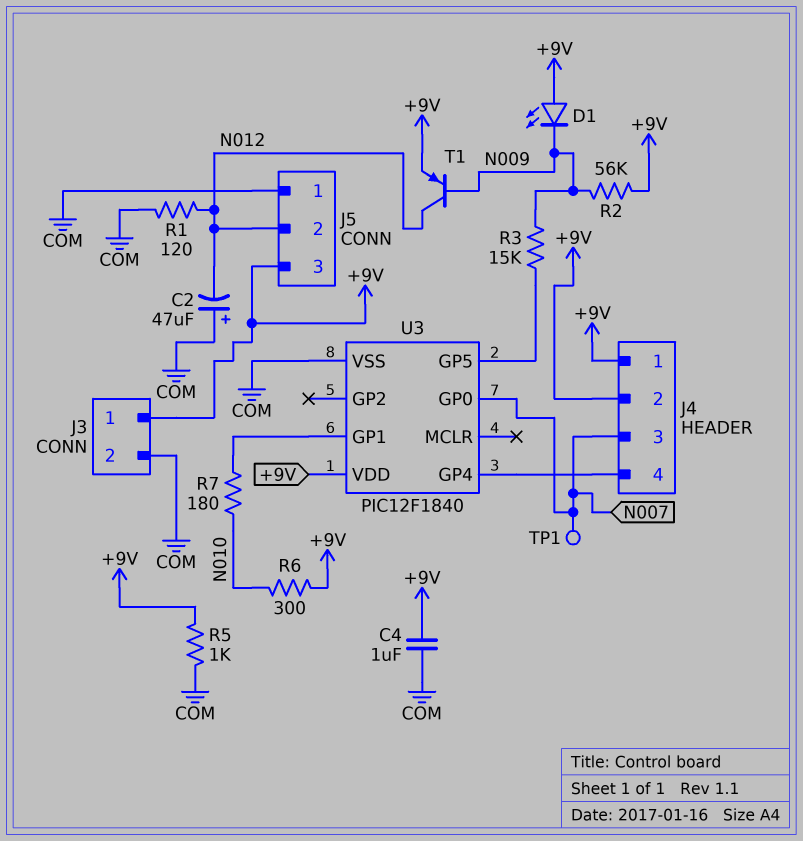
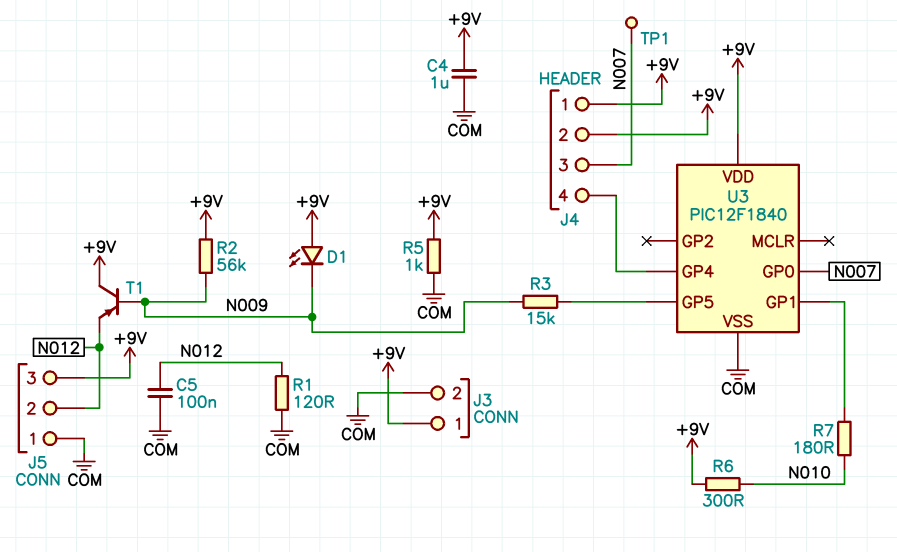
C2: 47uF (plus COM, minus N012) -> none
C5: none -> 100nF (COM, N012)
T1: PNP (B N009, C N012, E +9V) -> PNP (B N009, C +9V, E N012)

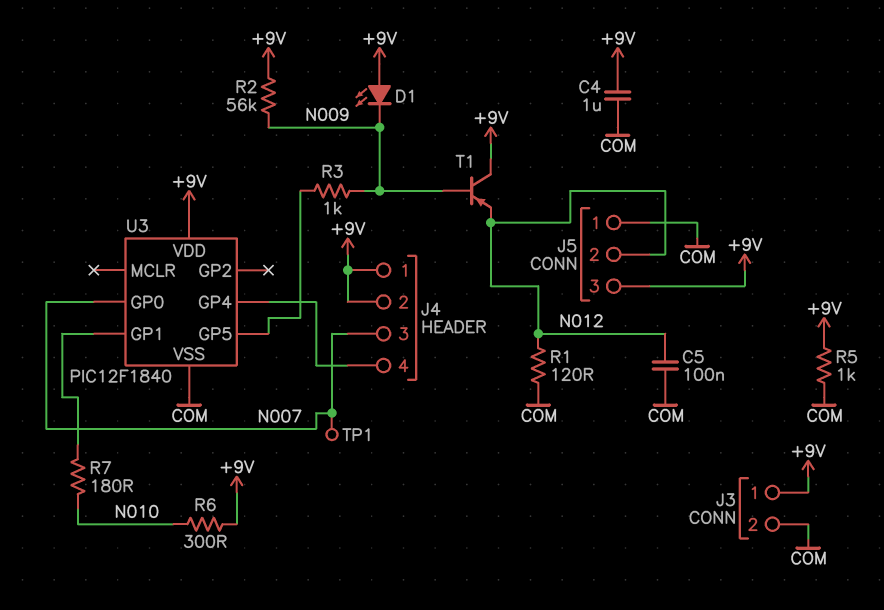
R3: 15k (N009, U3/GP5) -> 1k (N009, U3/GP5)

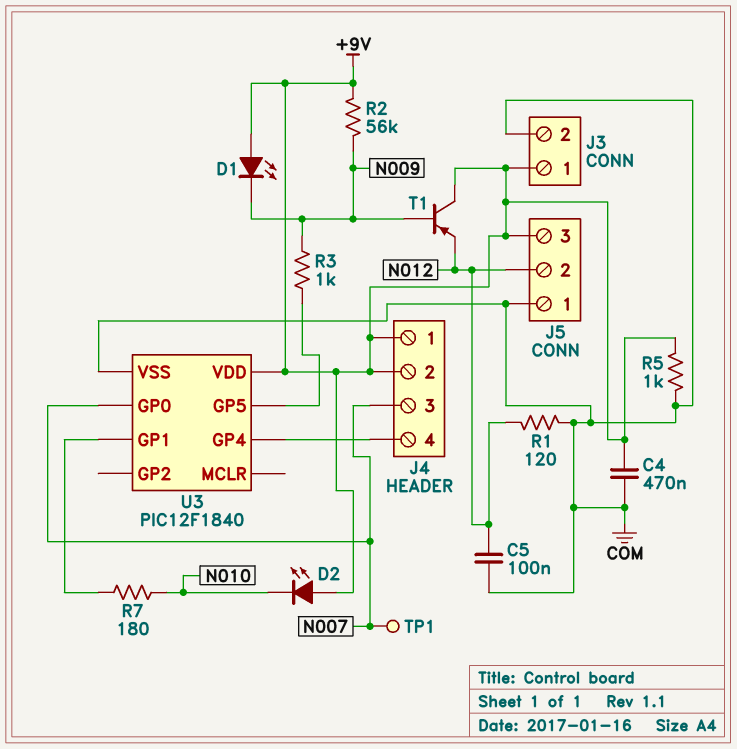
C4: 1uF (+9V, COM) -> 470nF (+9V, COM)
D2: none -> LED (A +9V, K N010)
R6: 300 (+9V, N010) -> none

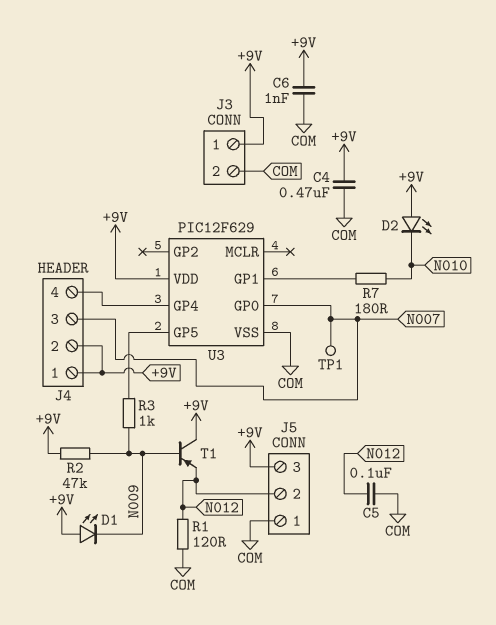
C6: none -> 1nF (+9V, COM)
R2: 56k (+9V, N009) -> 47k (+9V, N009)
R5: 1k (+9V, COM) -> none
U3: PIC12F1840 -> PIC12F629

